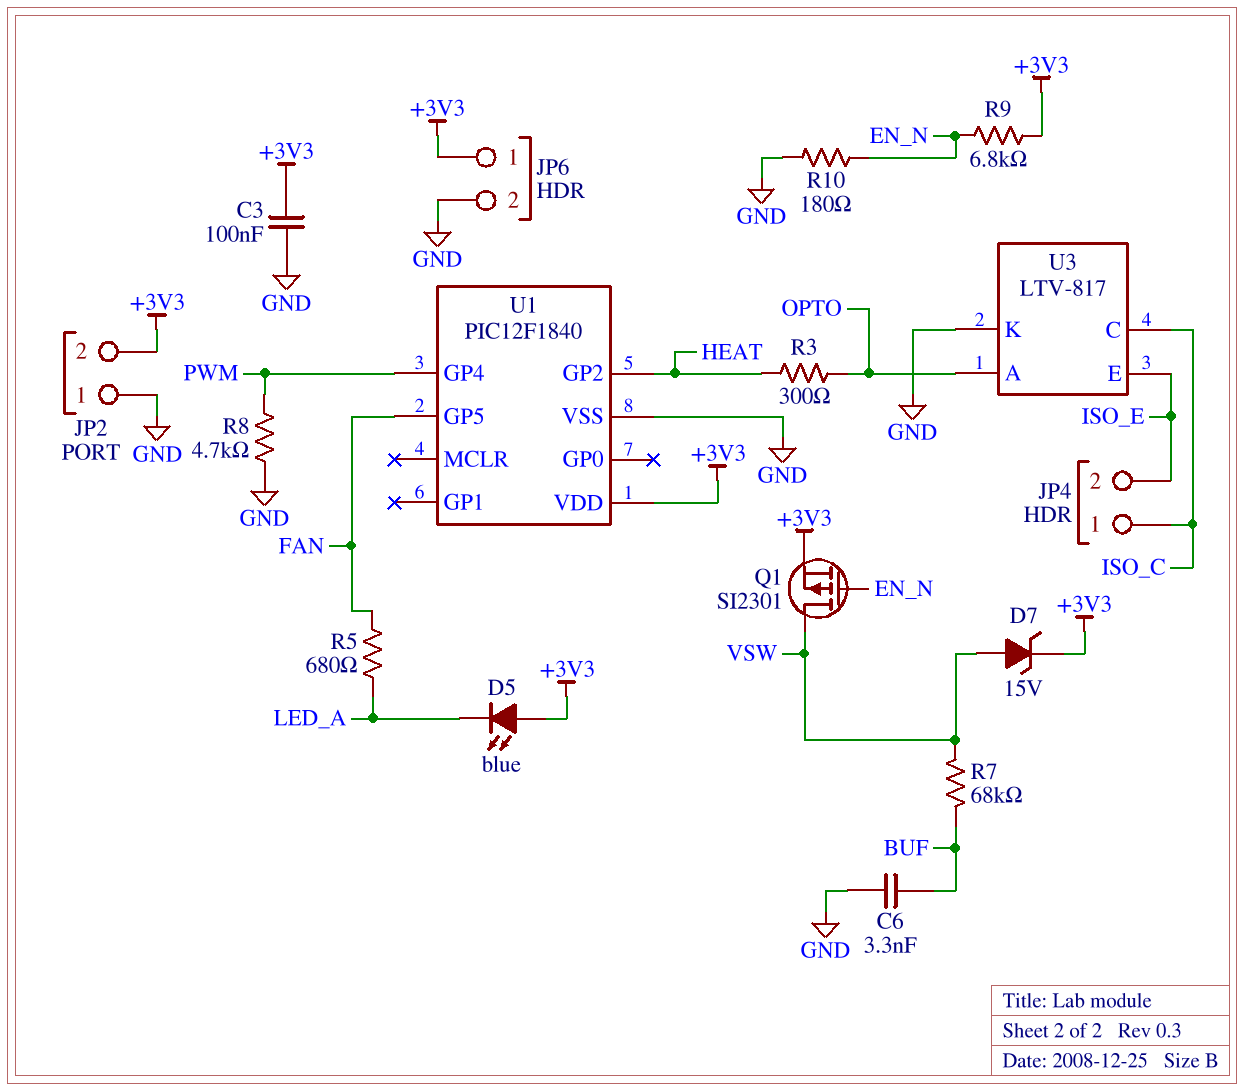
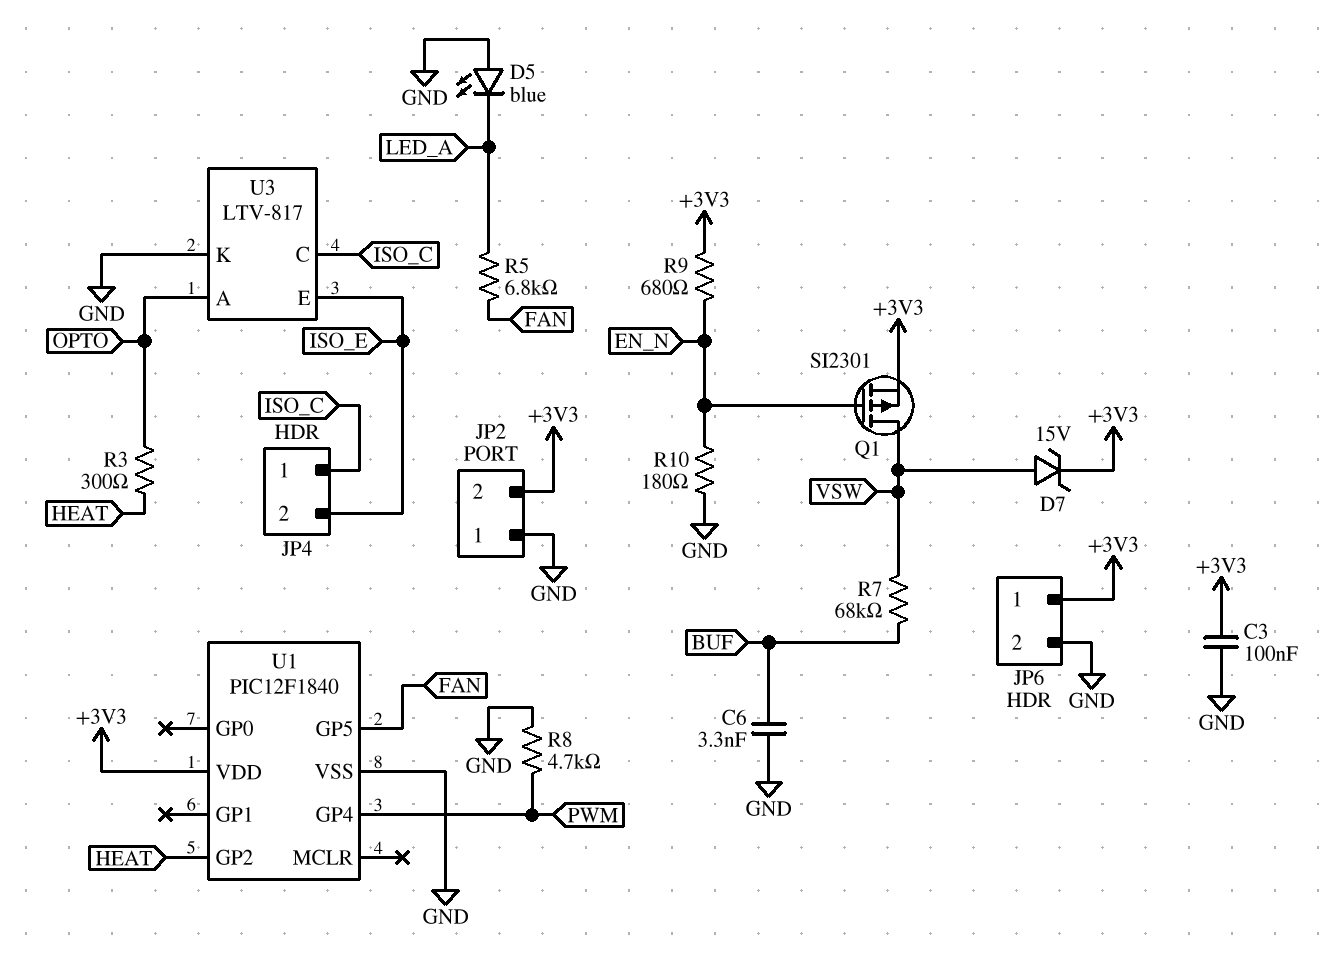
D5: LED blue (A +3V3, K LED_A) -> LED blue (A GND, K LED_A)
R5: 680 (FAN, LED_A) -> 6.8k (FAN, LED_A)
R9: 6.8k (+3V3, EN_N) -> 680 (+3V3, EN_N)

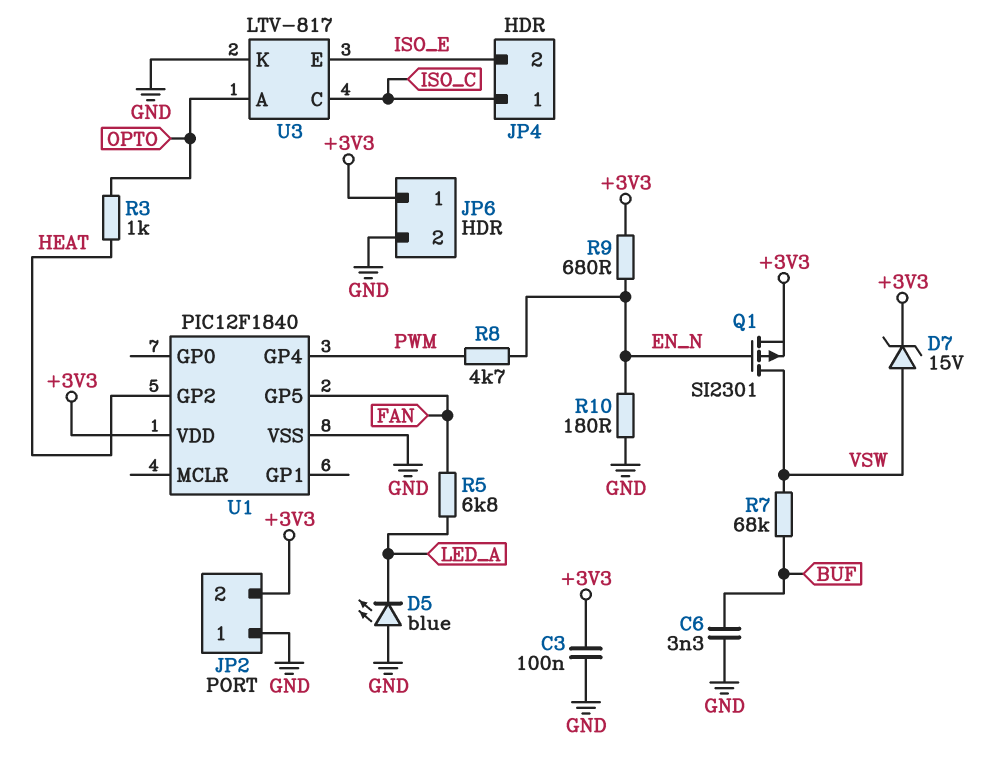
R3: 300 (HEAT, OPTO) -> 1k (HEAT, OPTO)
R8: 4.7k (GND, PWM) -> 4.7k (EN_N, PWM)

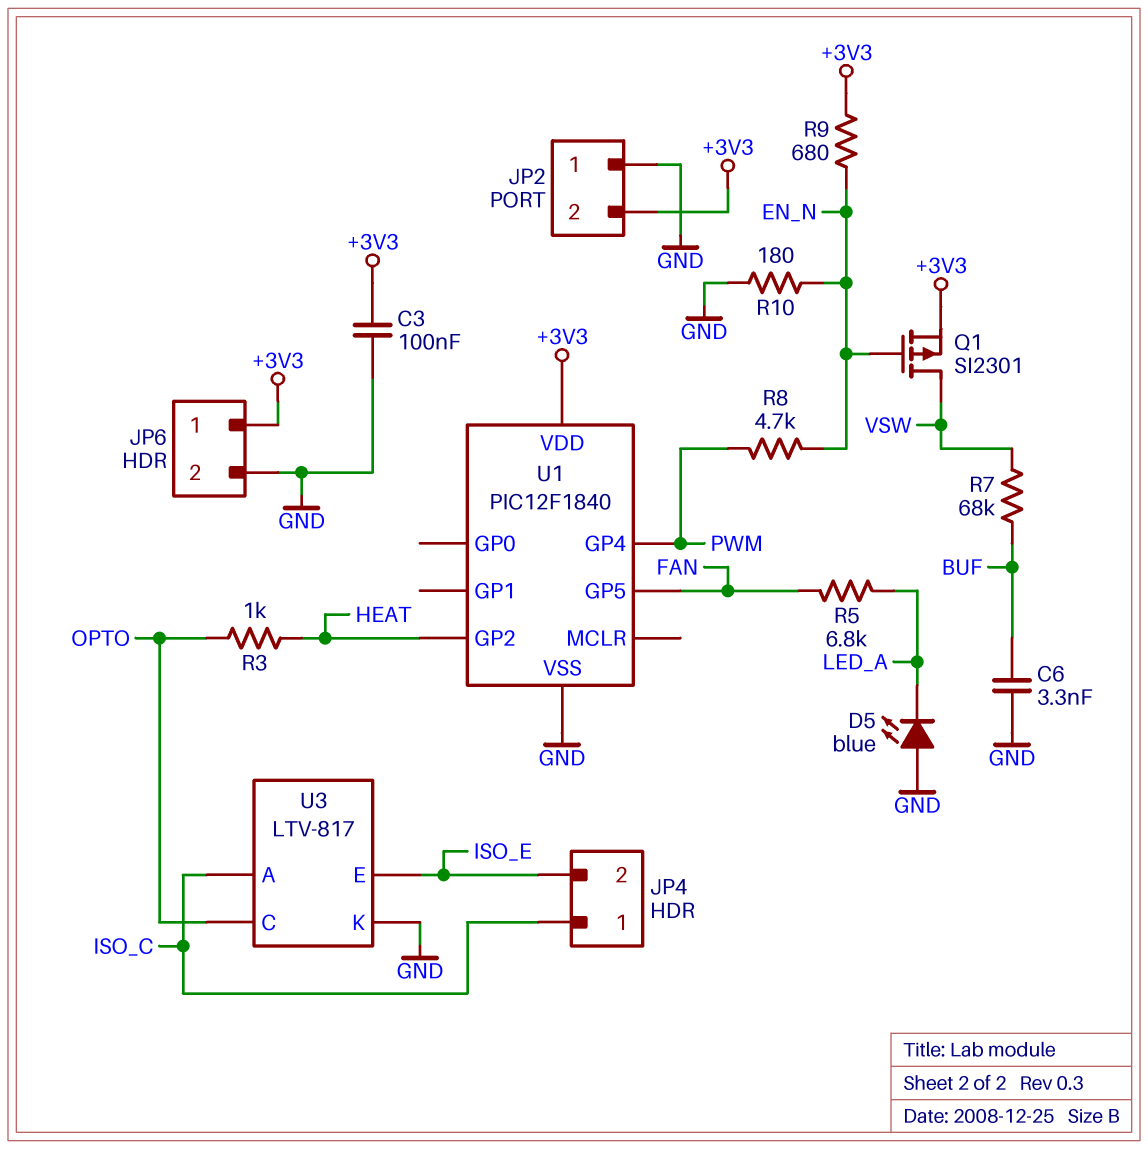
D7: zener 15V (A VSW, K +3V3) -> none
U3 pin A: OPTO -> ISO_C
U3 pin C: ISO_C -> OPTO

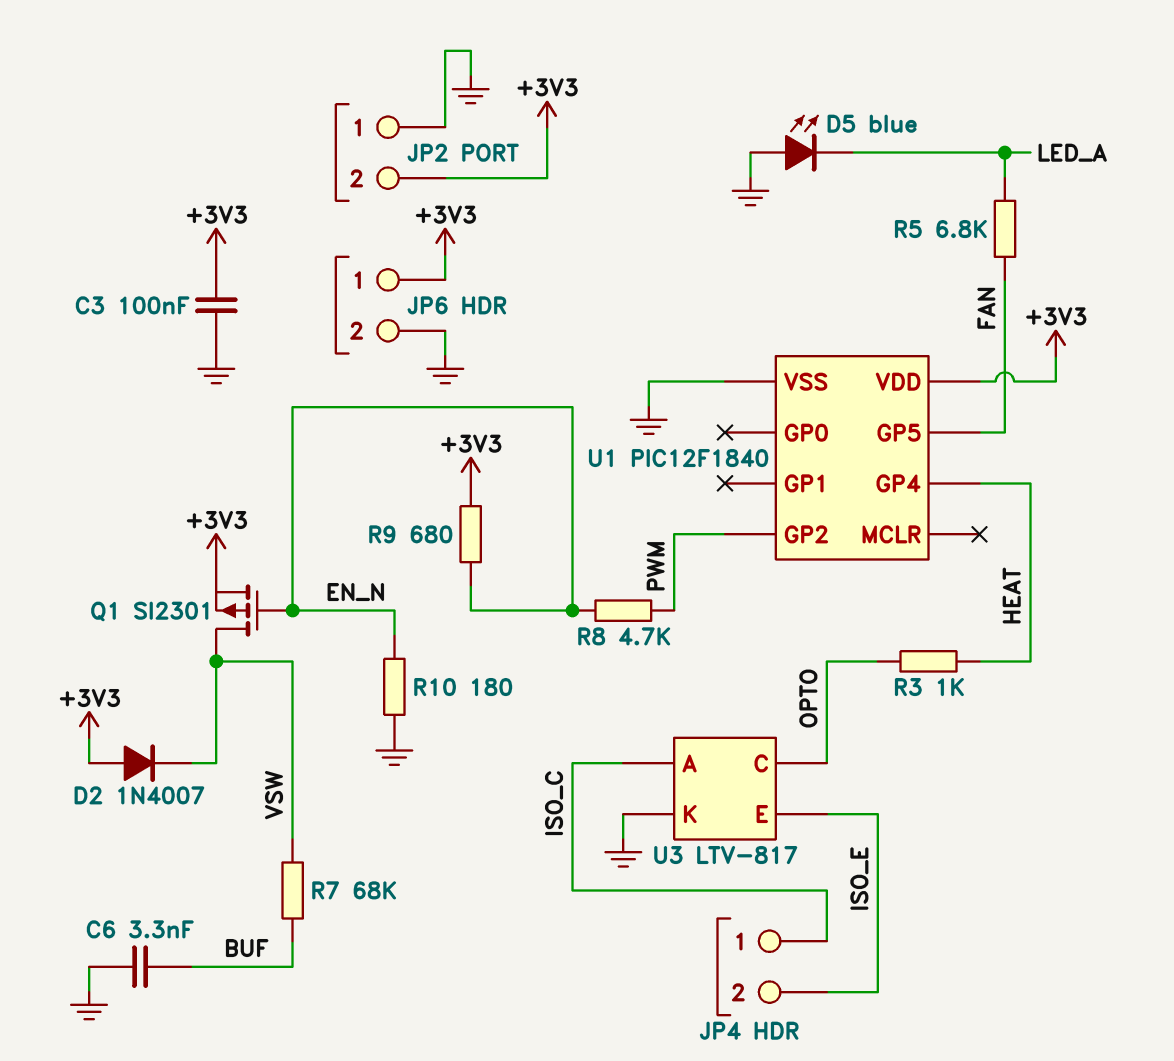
D2: none -> diode 1N4007 (A +3V3, K VSW)
U1 pin GP2: HEAT -> PWM
U1 pin GP4: PWM -> HEAT

